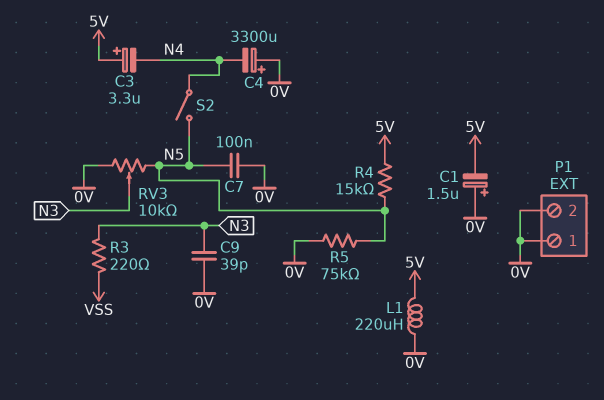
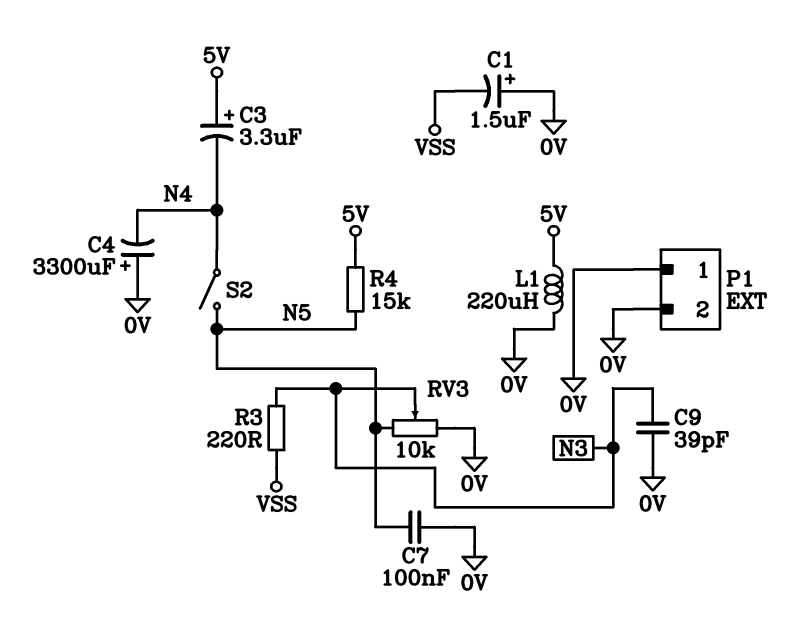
C1: 1.5uF (plus 0V, minus 5V) -> 1.5uF (plus 0V, minus VSS)
R5: 75k (0V, N5) -> none

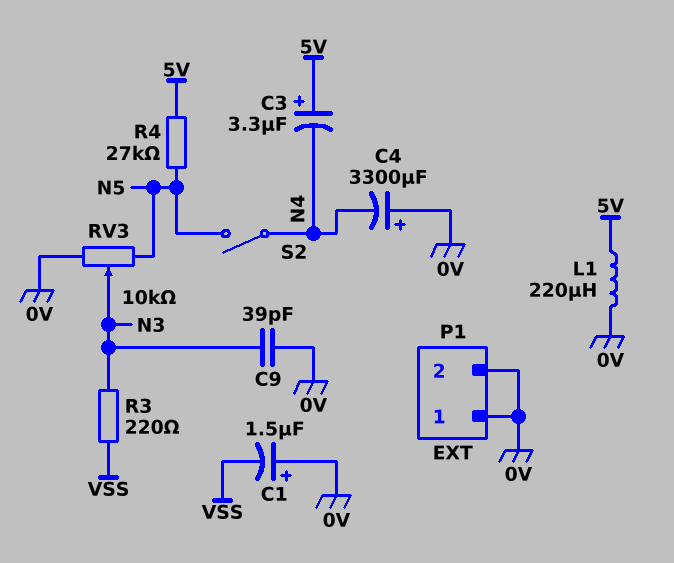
C7: 100nF (0V, N5) -> none
R4: 15k (5V, N5) -> 27k (5V, N5)

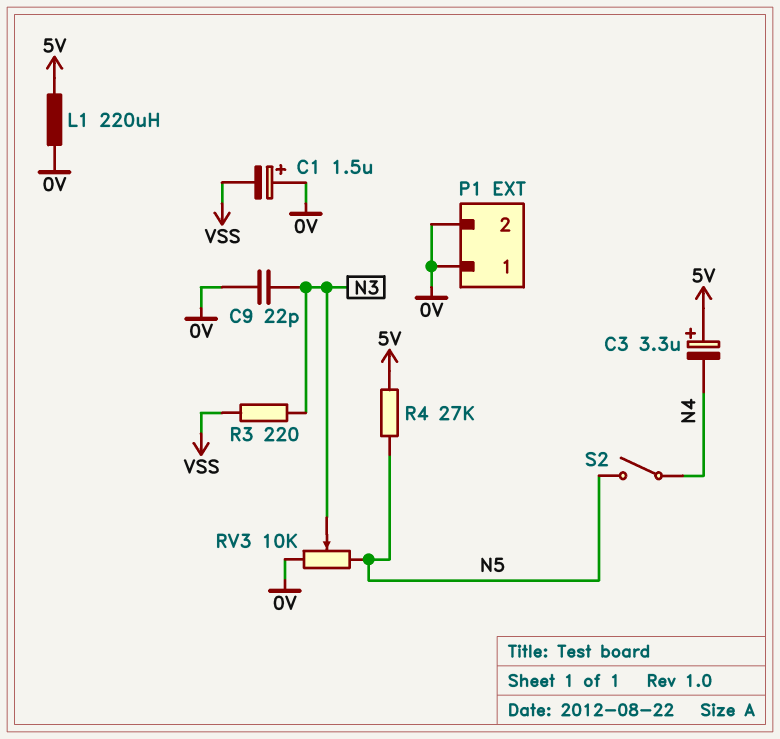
C4: 3300uF (plus 0V, minus N4) -> none
C9: 39pF (0V, N3) -> 22pF (0V, N3)

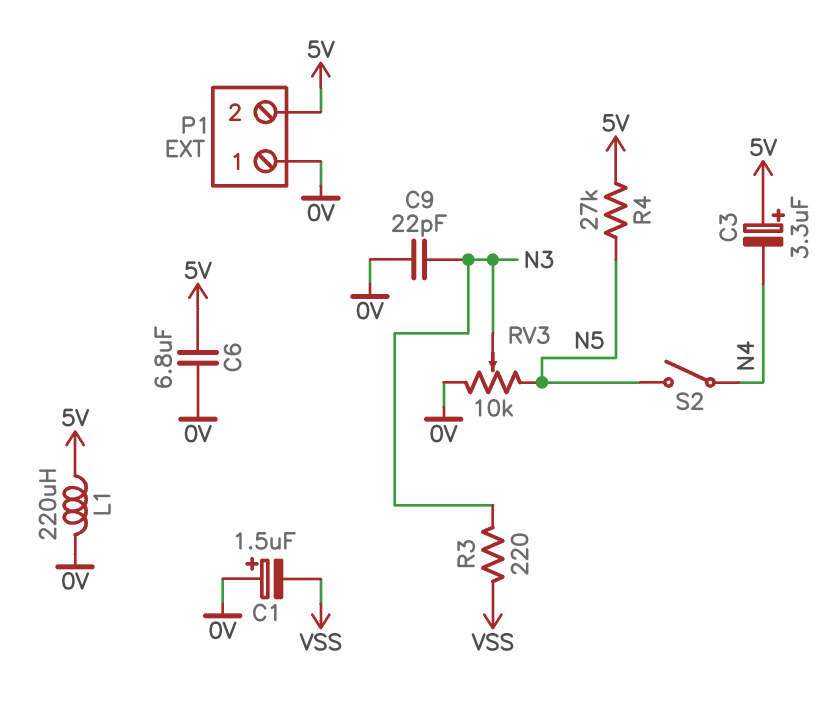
C6: none -> 6.8uF (0V, 5V)
P1 pin 2: 0V -> 5V

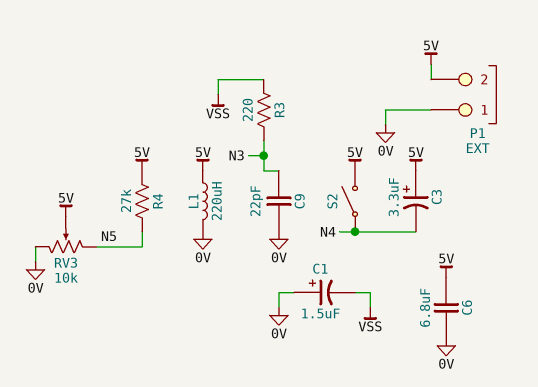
RV3: 10k (0V, N5, wiper N3) -> 10k (0V, N5, wiper 5V)
S2: switch (N4, N5) -> switch (5V, N4)

